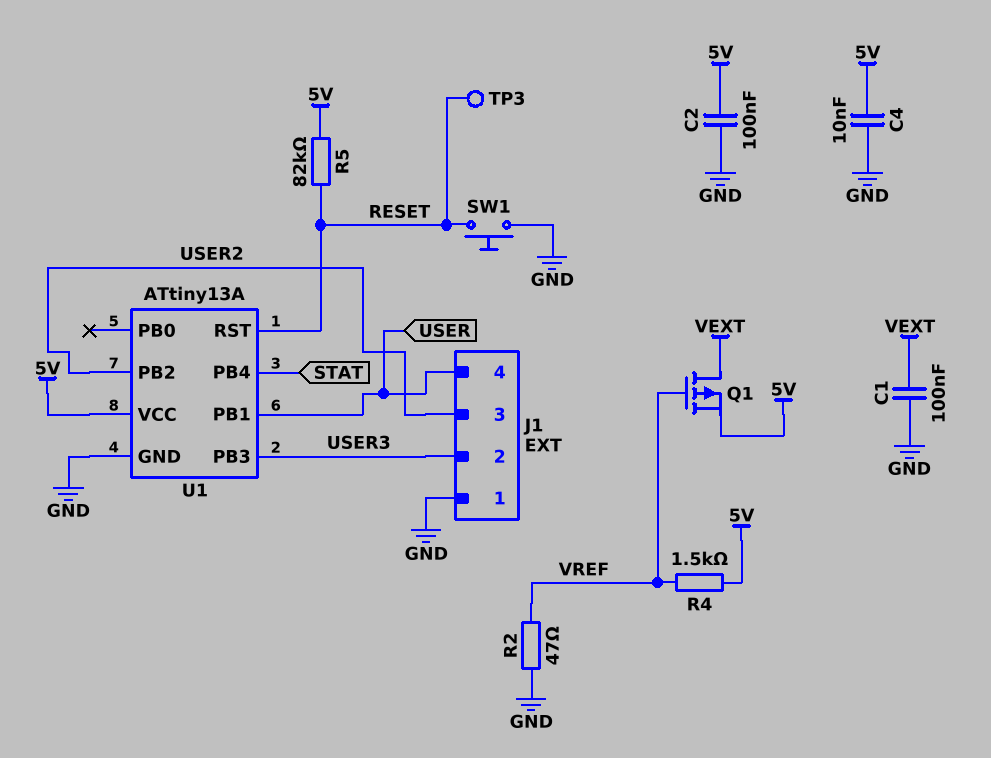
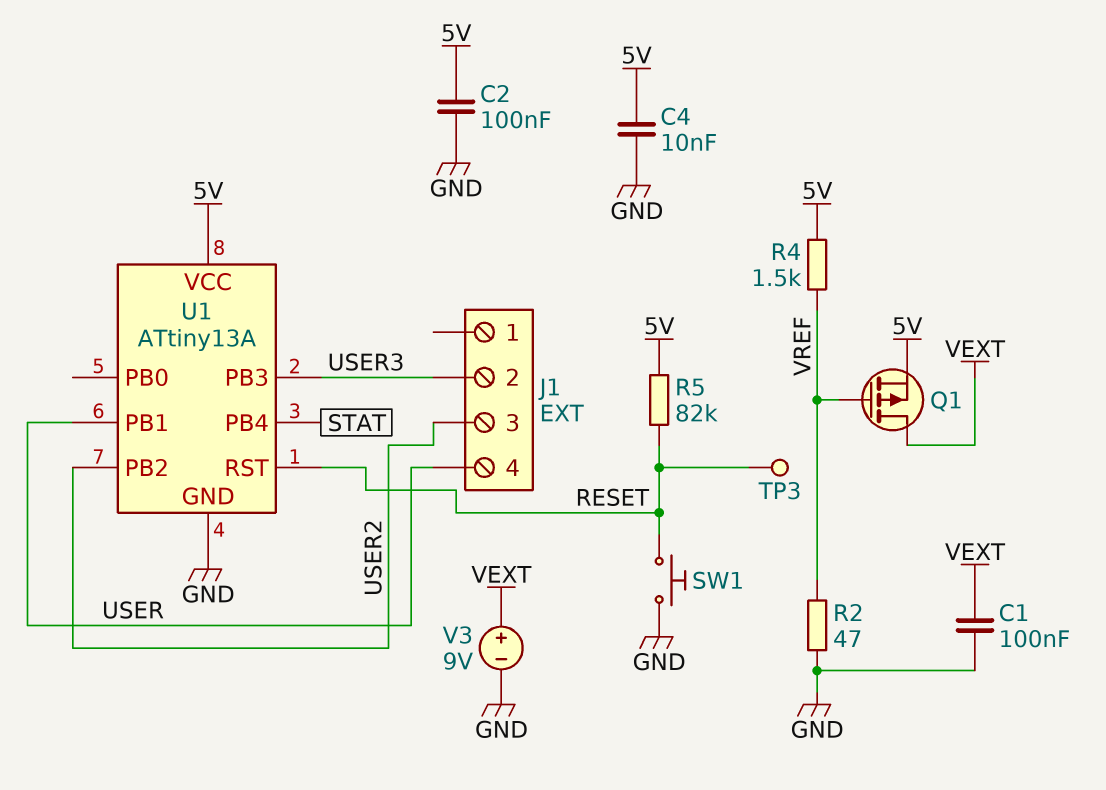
J1 pin 1: GND -> none
V3: none -> 9V (plus VEXT, minus GND)

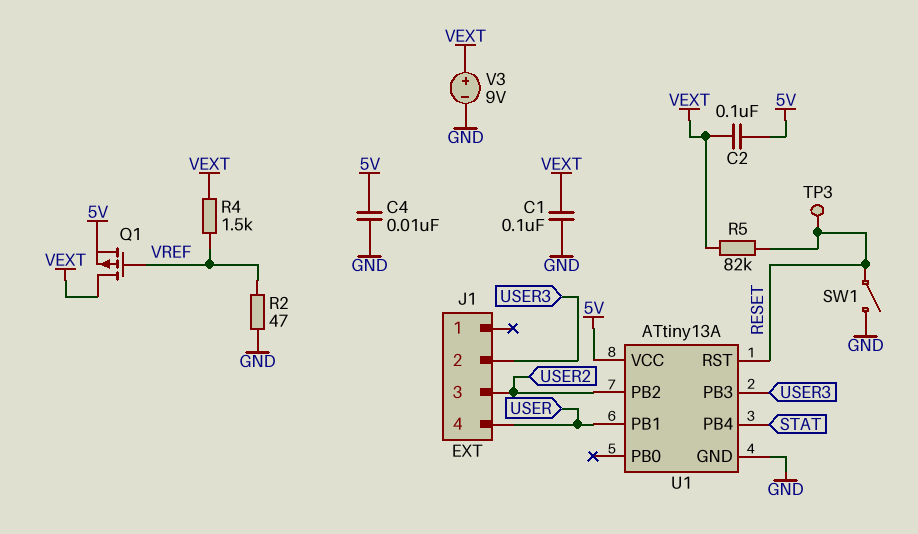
C2: 100nF (5V, GND) -> 100nF (5V, VEXT)
R4: 1.5k (5V, VREF) -> 1.5k (VEXT, VREF)
R5: 82k (5V, RESET) -> 82k (RESET, VEXT)
SW1: button (GND, RESET) -> switch (GND, RESET)

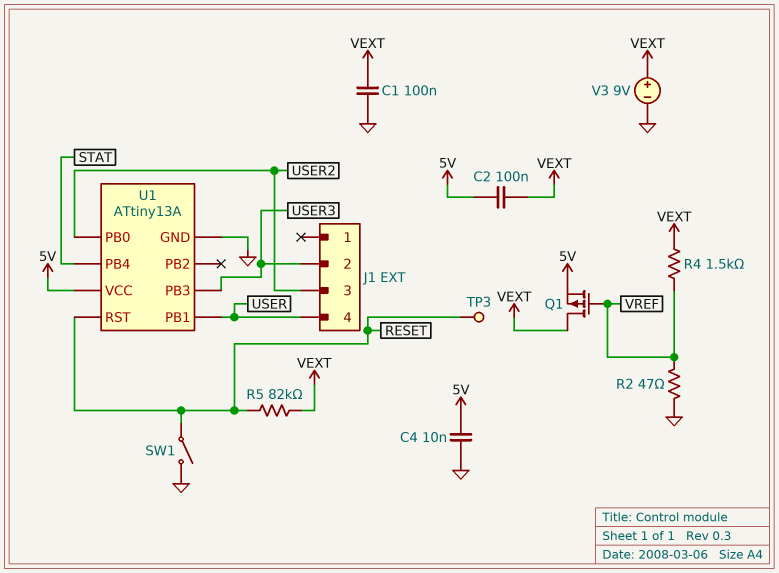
U1 pin PB0: none -> USER2
U1 pin PB2: USER2 -> none

